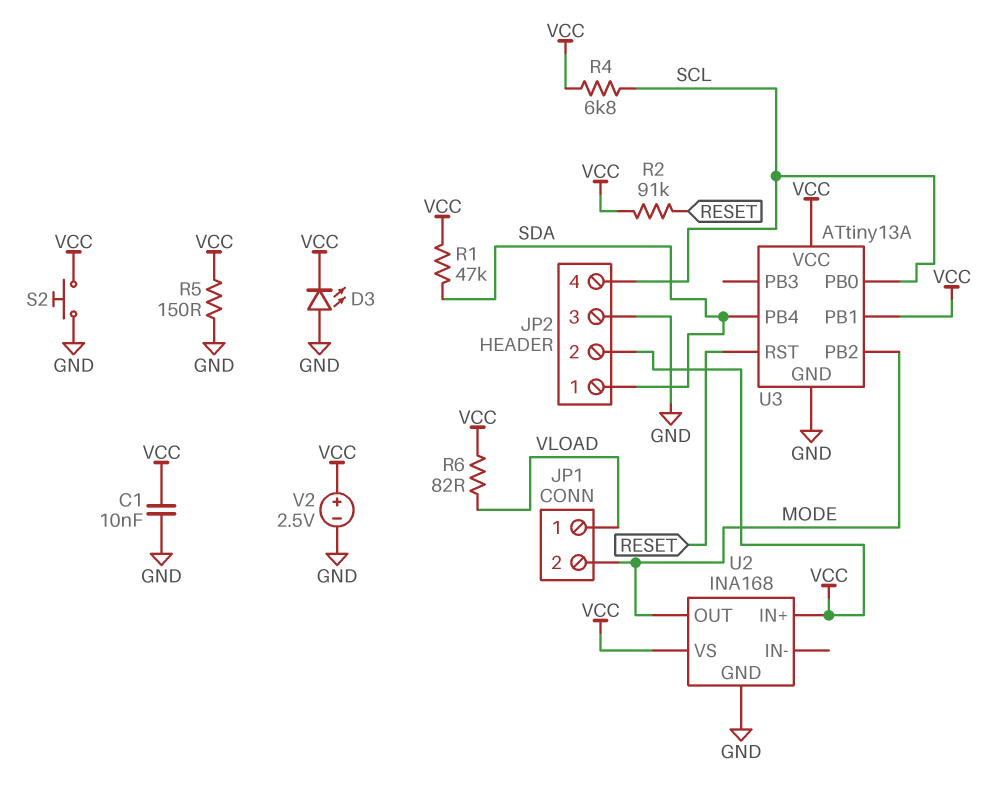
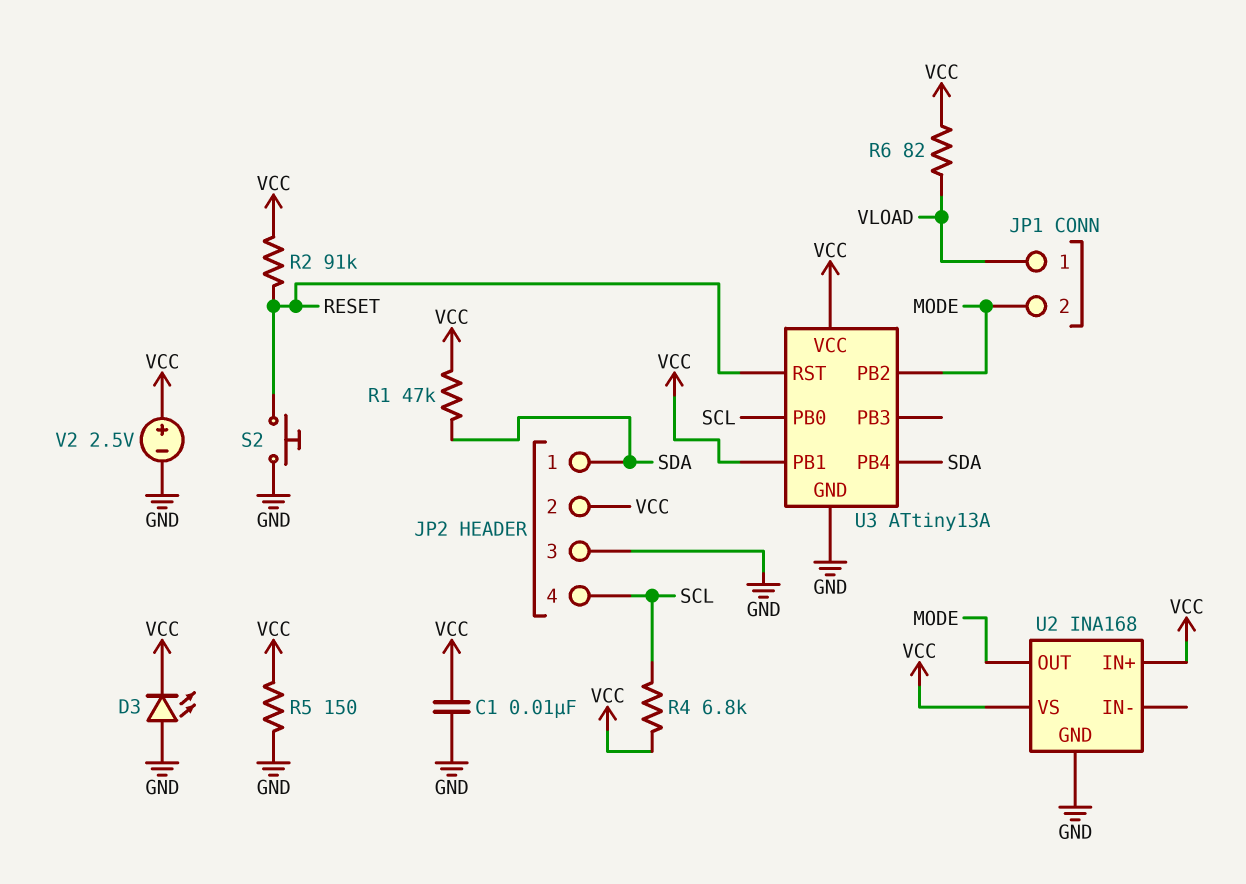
S2: button (GND, VCC) -> button (GND, RESET)

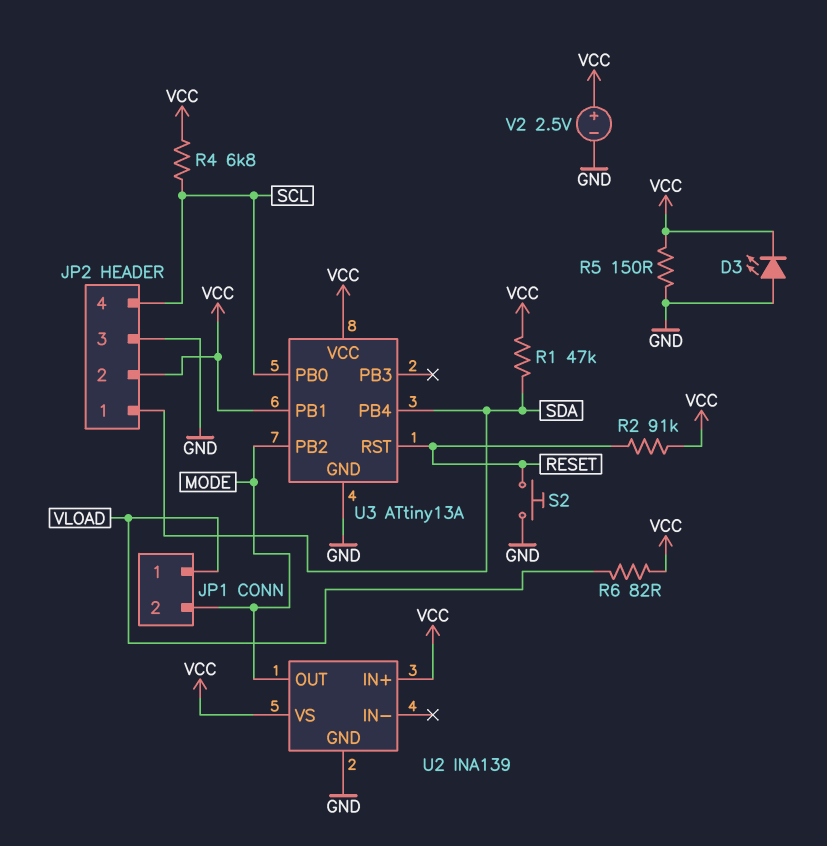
C1: 10nF (GND, VCC) -> none
U2: INA168 -> INA139

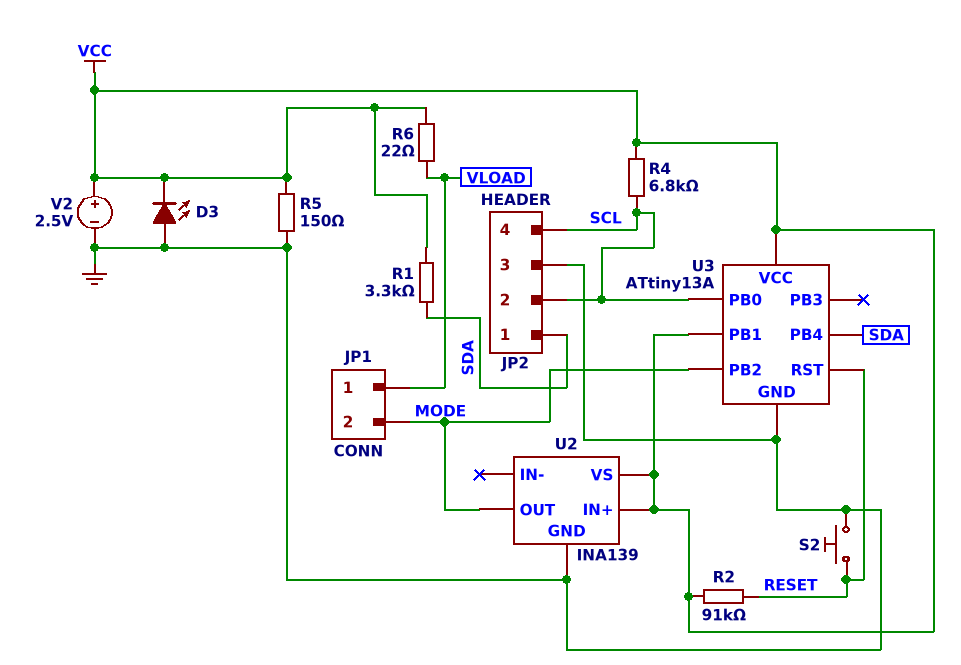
JP2 pin 2: VCC -> SCL
R1: 47k (SDA, VCC) -> 3.3k (SDA, VCC)
R6: 82 (VCC, VLOAD) -> 22 (VCC, VLOAD)

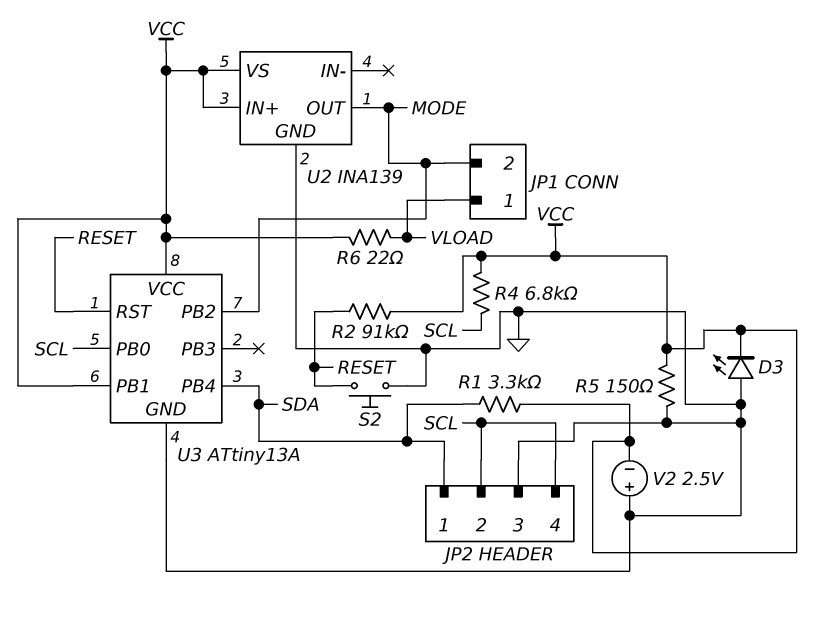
V2: 2.5V (plus VCC, minus GND) -> 2.5V (plus GND, minus VCC)

